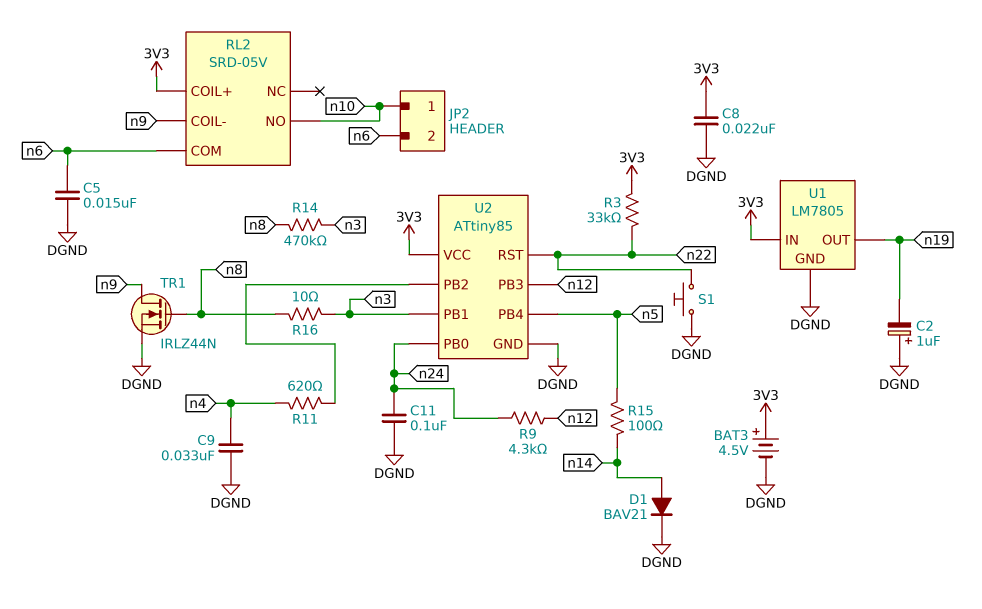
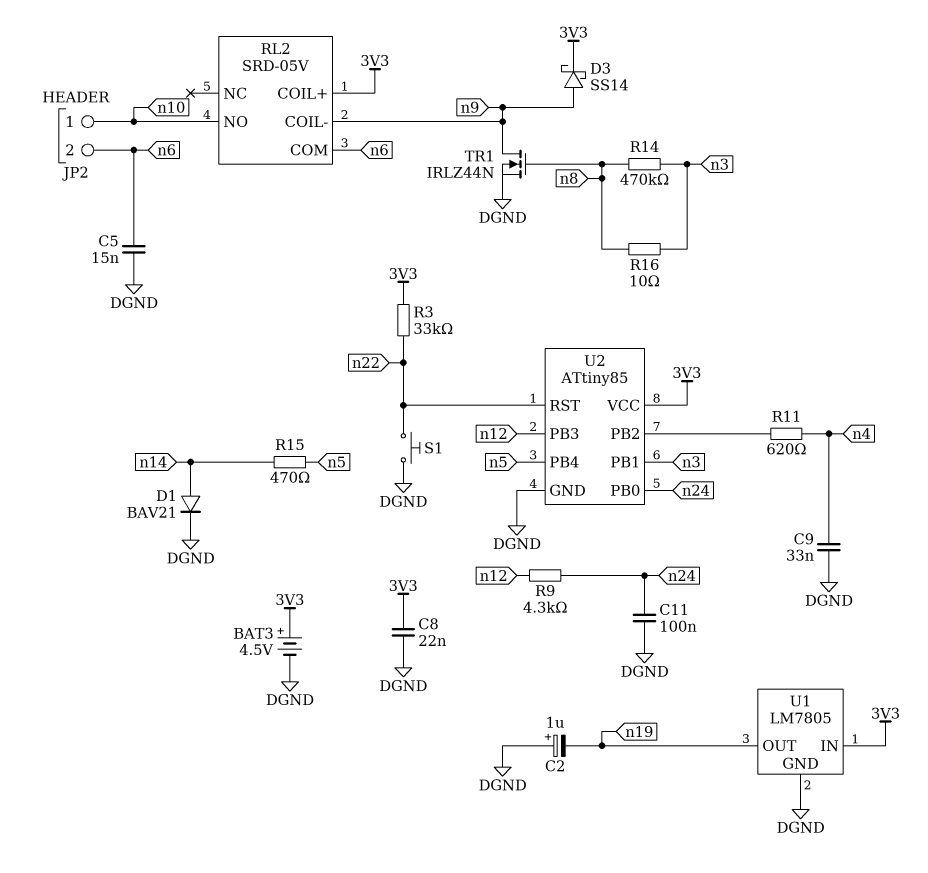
D3: none -> schottky SS14 (A n9, K 3V3)
R15: 100 (n5, n14) -> 470 (n5, n14)

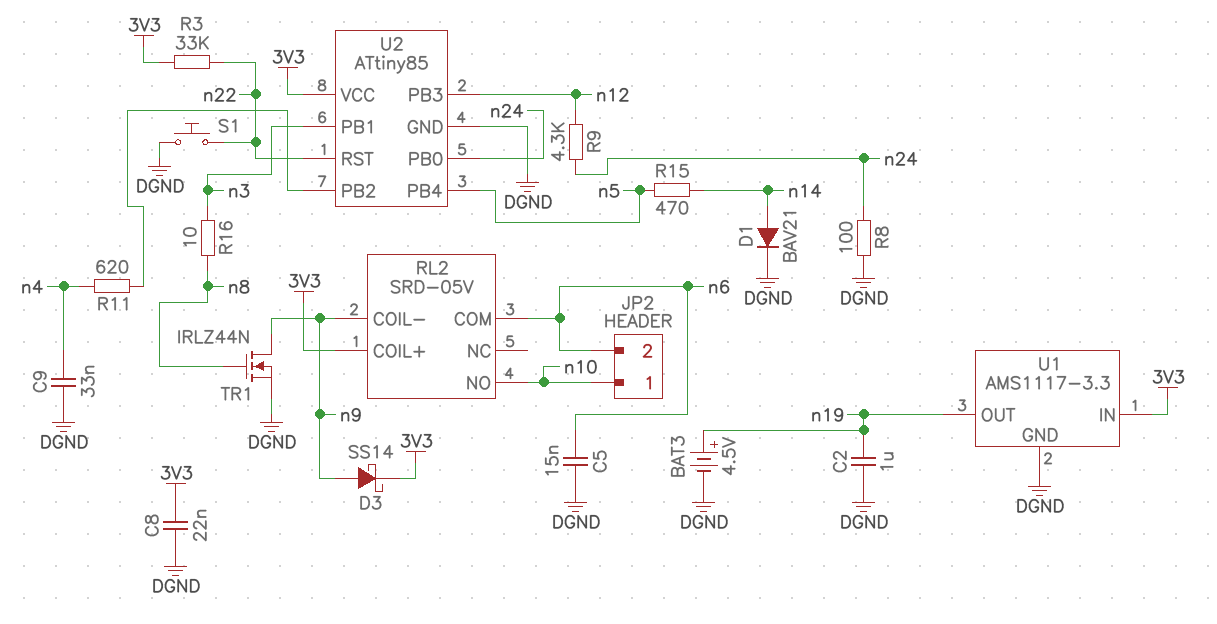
BAT3: 4.5V (plus 3V3, minus DGND) -> 4.5V (plus n19, minus DGND)
C2: 1uF (plus DGND, minus n19) -> 1uF (DGND, n19)
C11: 100nF (DGND, n24) -> none
R8: none -> 100 (DGND, n24)
R14: 470k (n3, n8) -> none
U1: LM7805 -> AMS1117-3.3

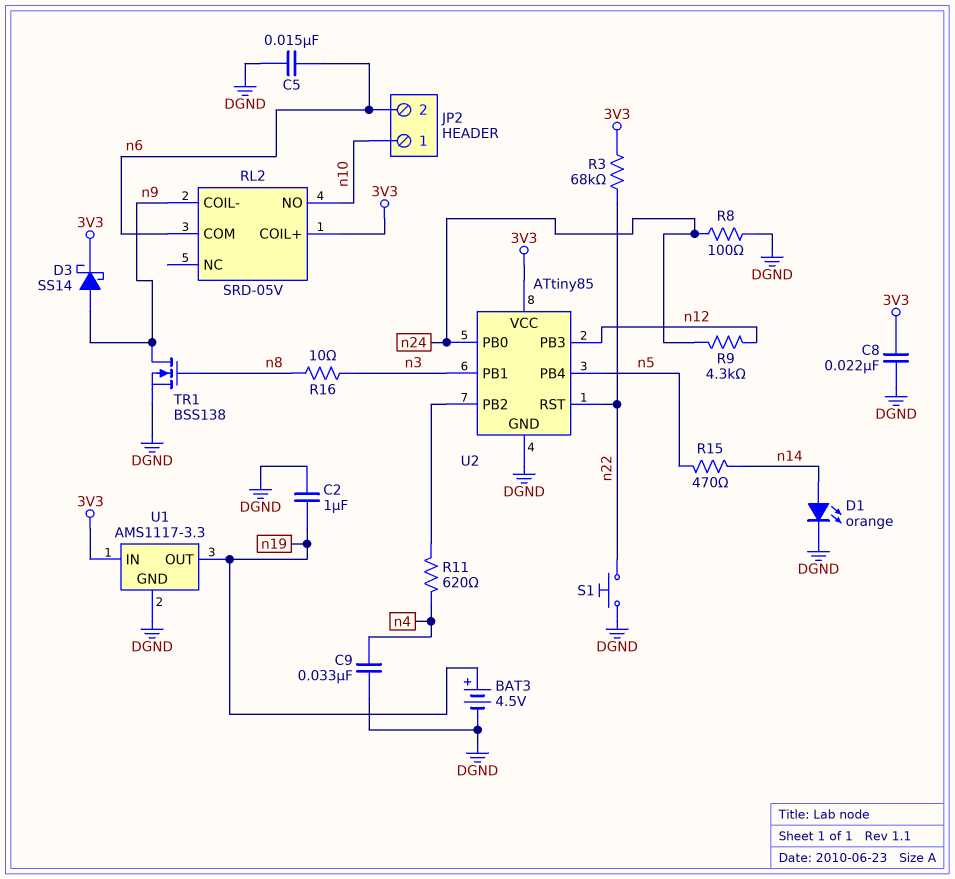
D1: diode BAV21 (A n14, K DGND) -> LED orange (A n14, K DGND)
R3: 33k (3V3, n22) -> 68k (3V3, n22)
TR1: NMOS IRLZ44N (G n8, D n9, S DGND) -> NMOS BSS138 (G n8, D n9, S DGND)

